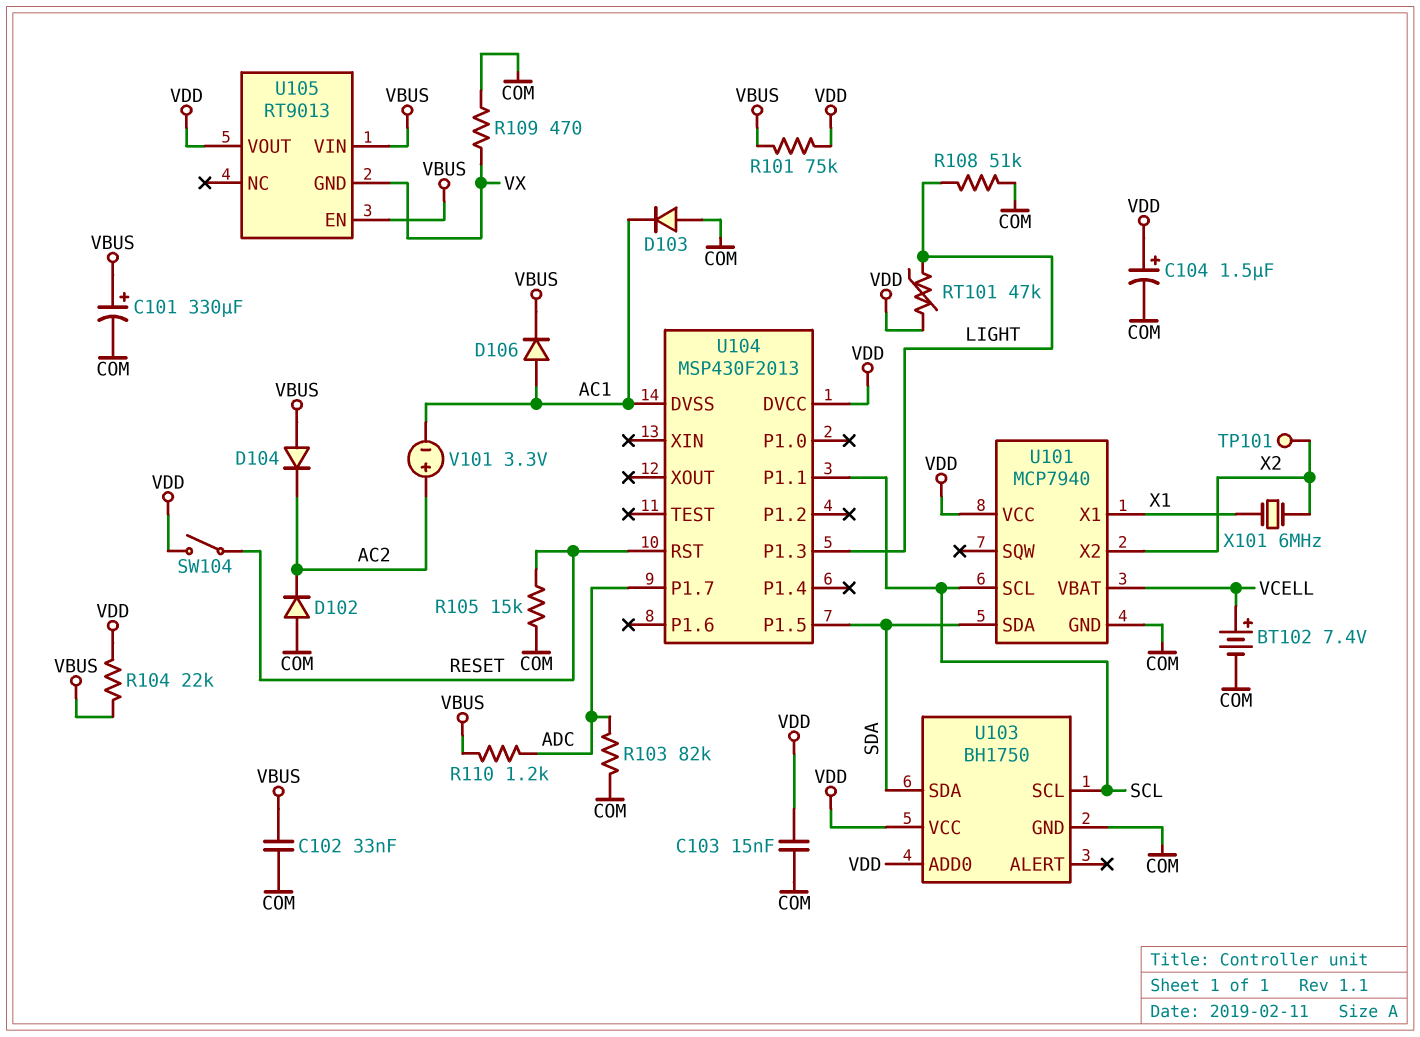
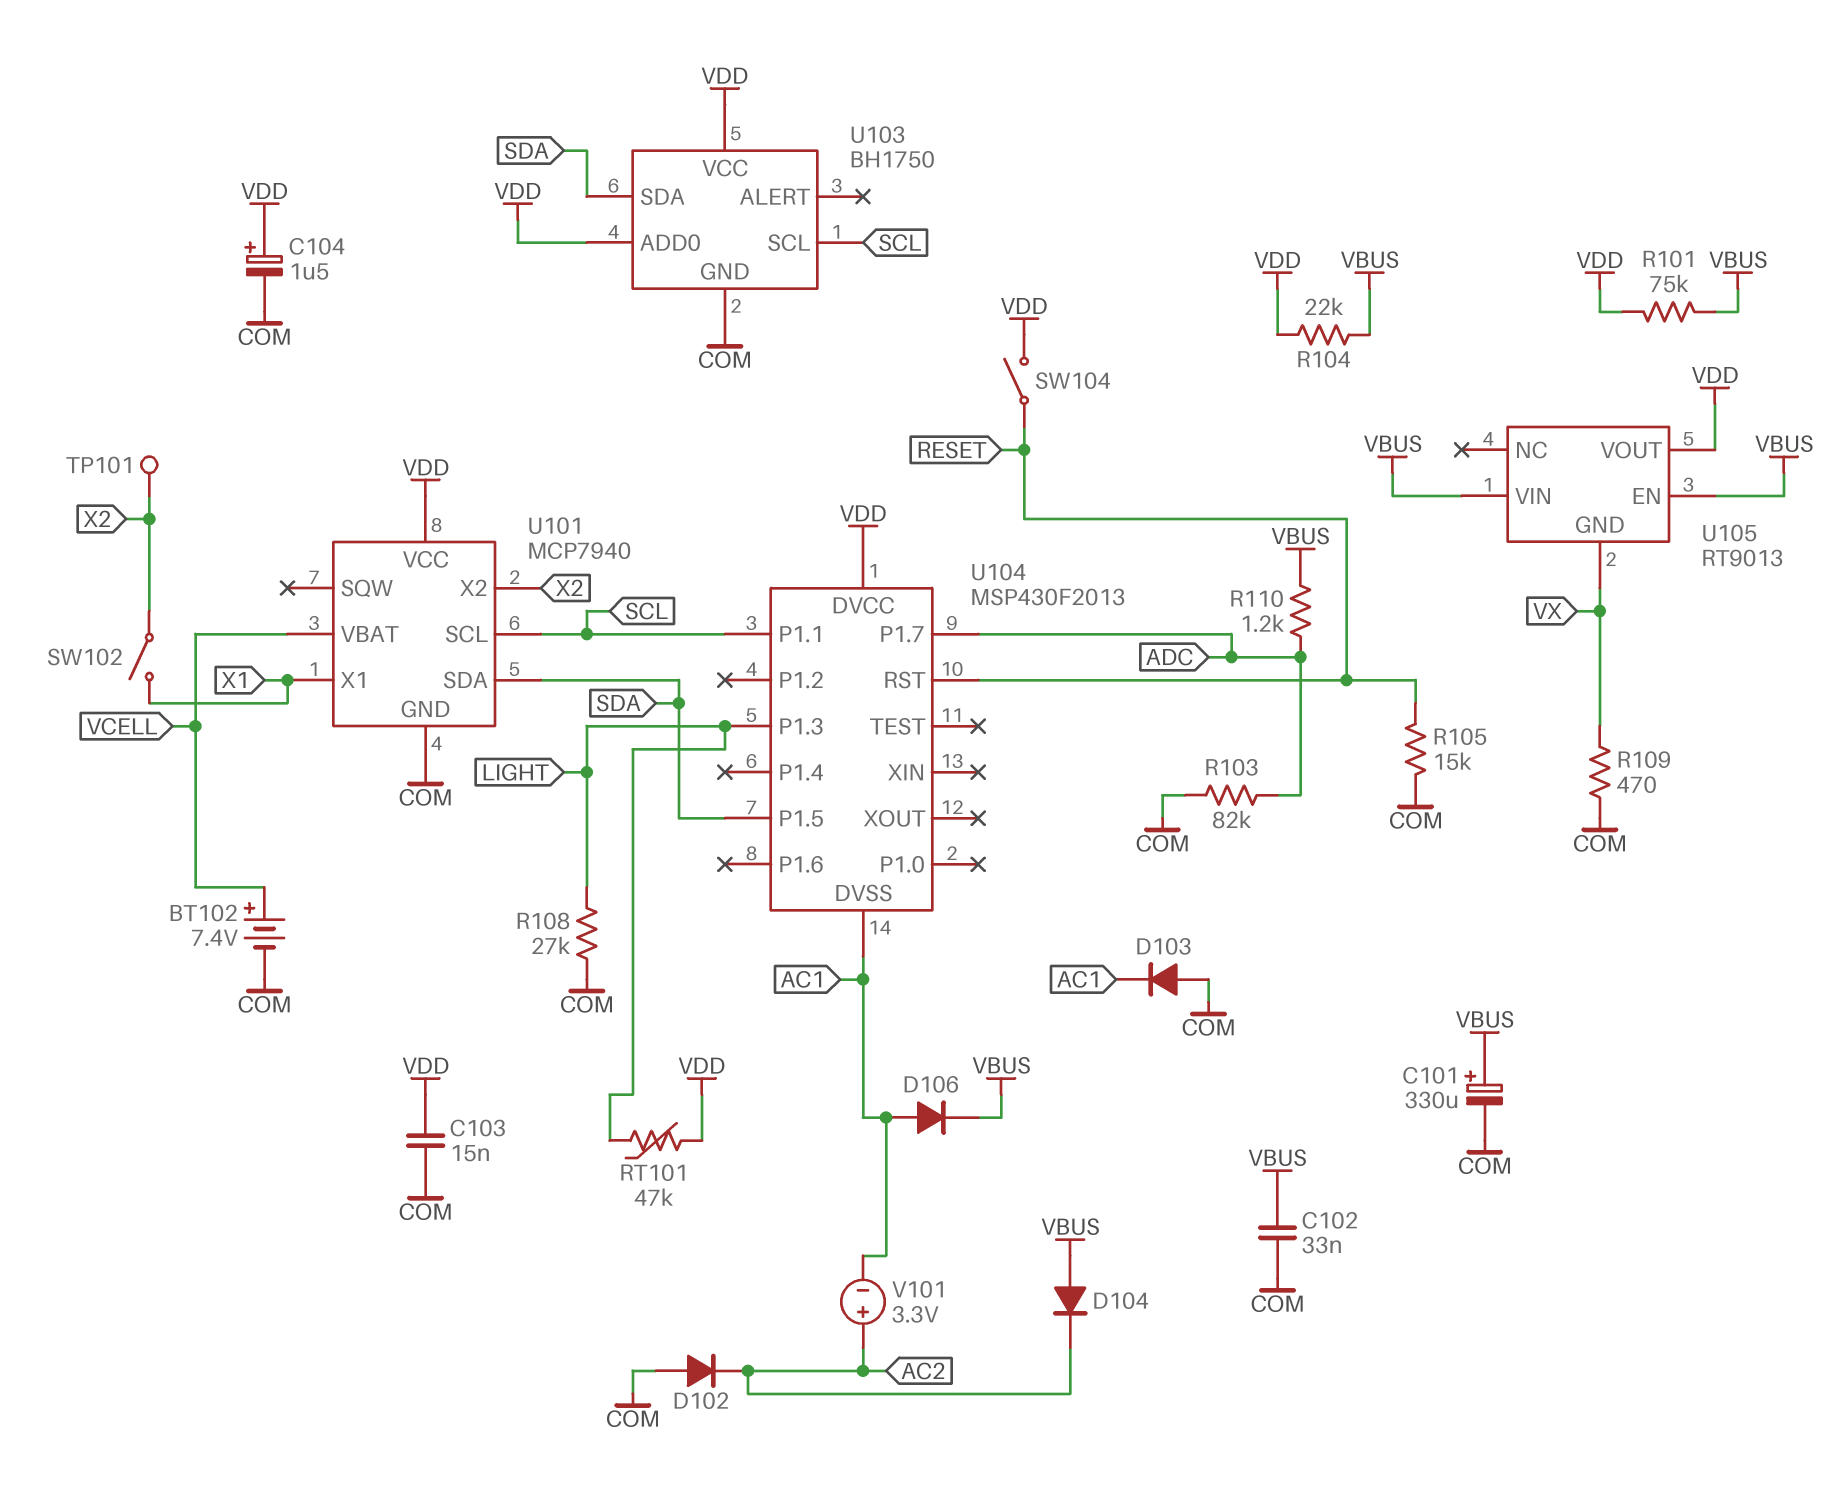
R108: 51k (COM, LIGHT) -> 27k (COM, LIGHT)
SW102: none -> switch (X1, X2)
X101: 6MHz (X1, X2) -> none

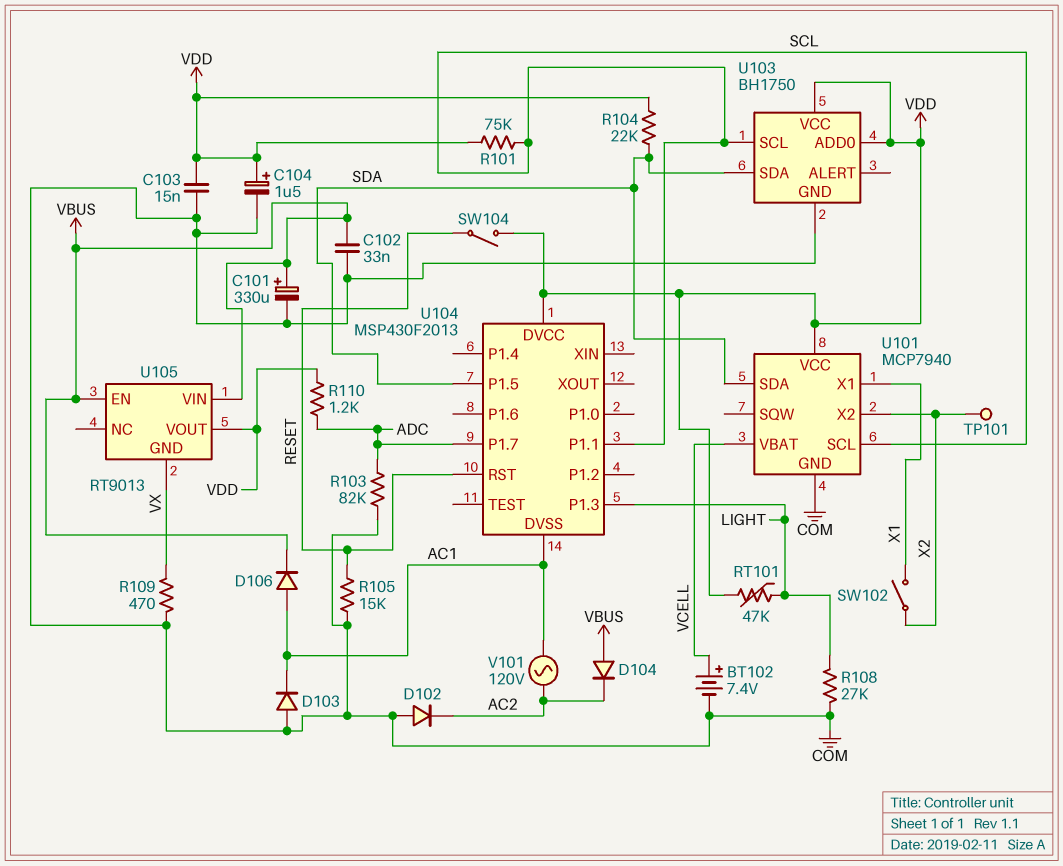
R101: 75k (VBUS, VDD) -> 75k (SCL, VDD)
R104: 22k (VBUS, VDD) -> 22k (SDA, VDD)
R110: 1.2k (ADC, VBUS) -> 1.2k (ADC, VDD)
V101: 3.3V (plus AC2, minus AC1) -> AC 120V (AC1, AC2)

